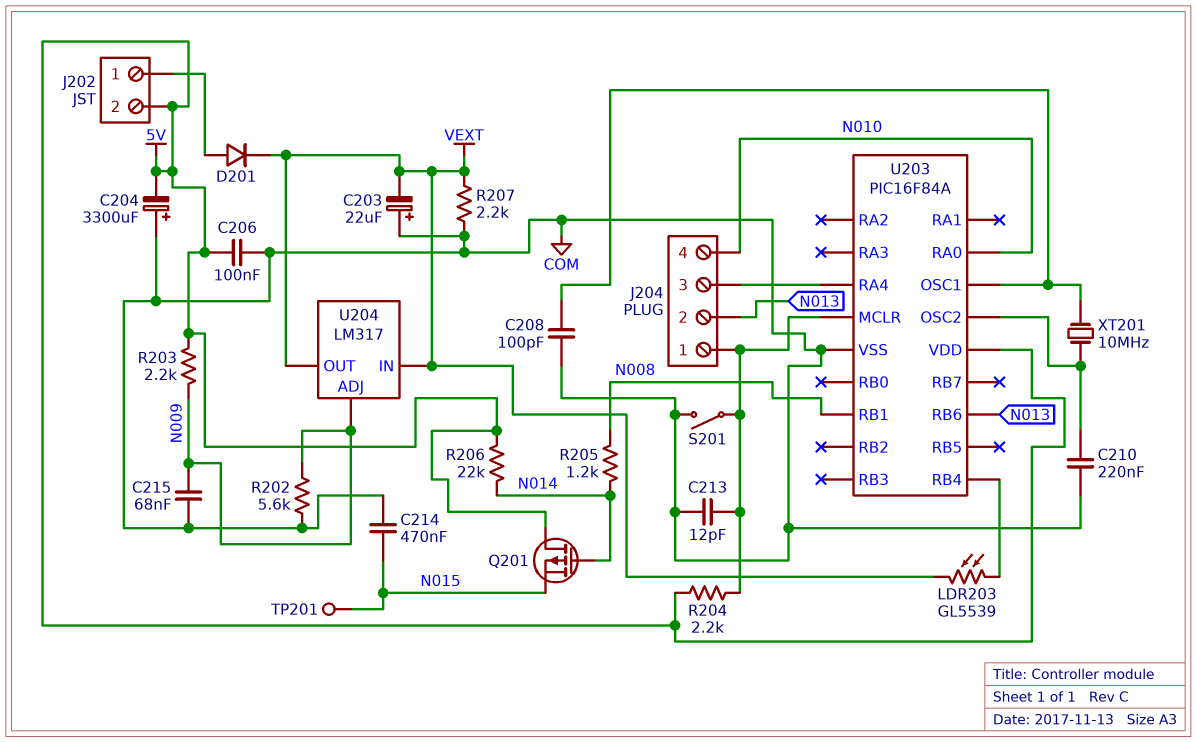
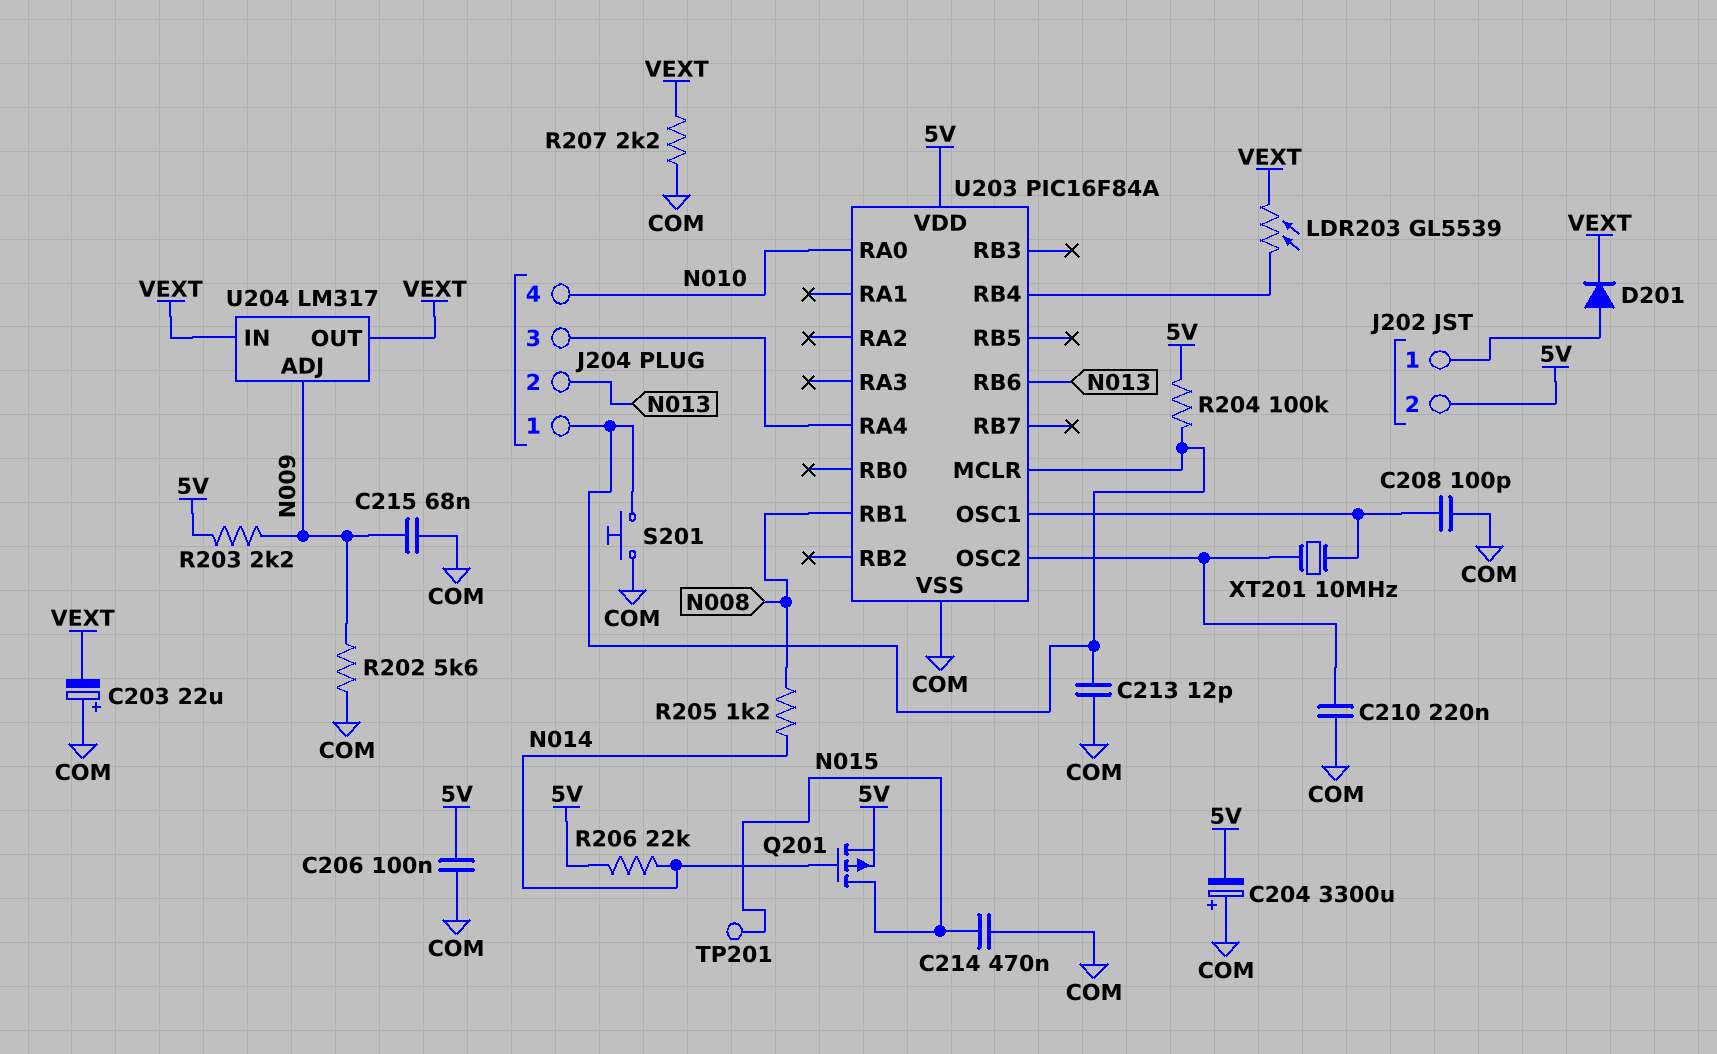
Q201: PMOS (G N014, D 5V, S N015) -> PMOS (G N014, D N015, S 5V)
R204: 2.2k (5V, J204/1) -> 100k (5V, J204/1)
S201: switch (COM, J204/1) -> button (COM, J204/1)

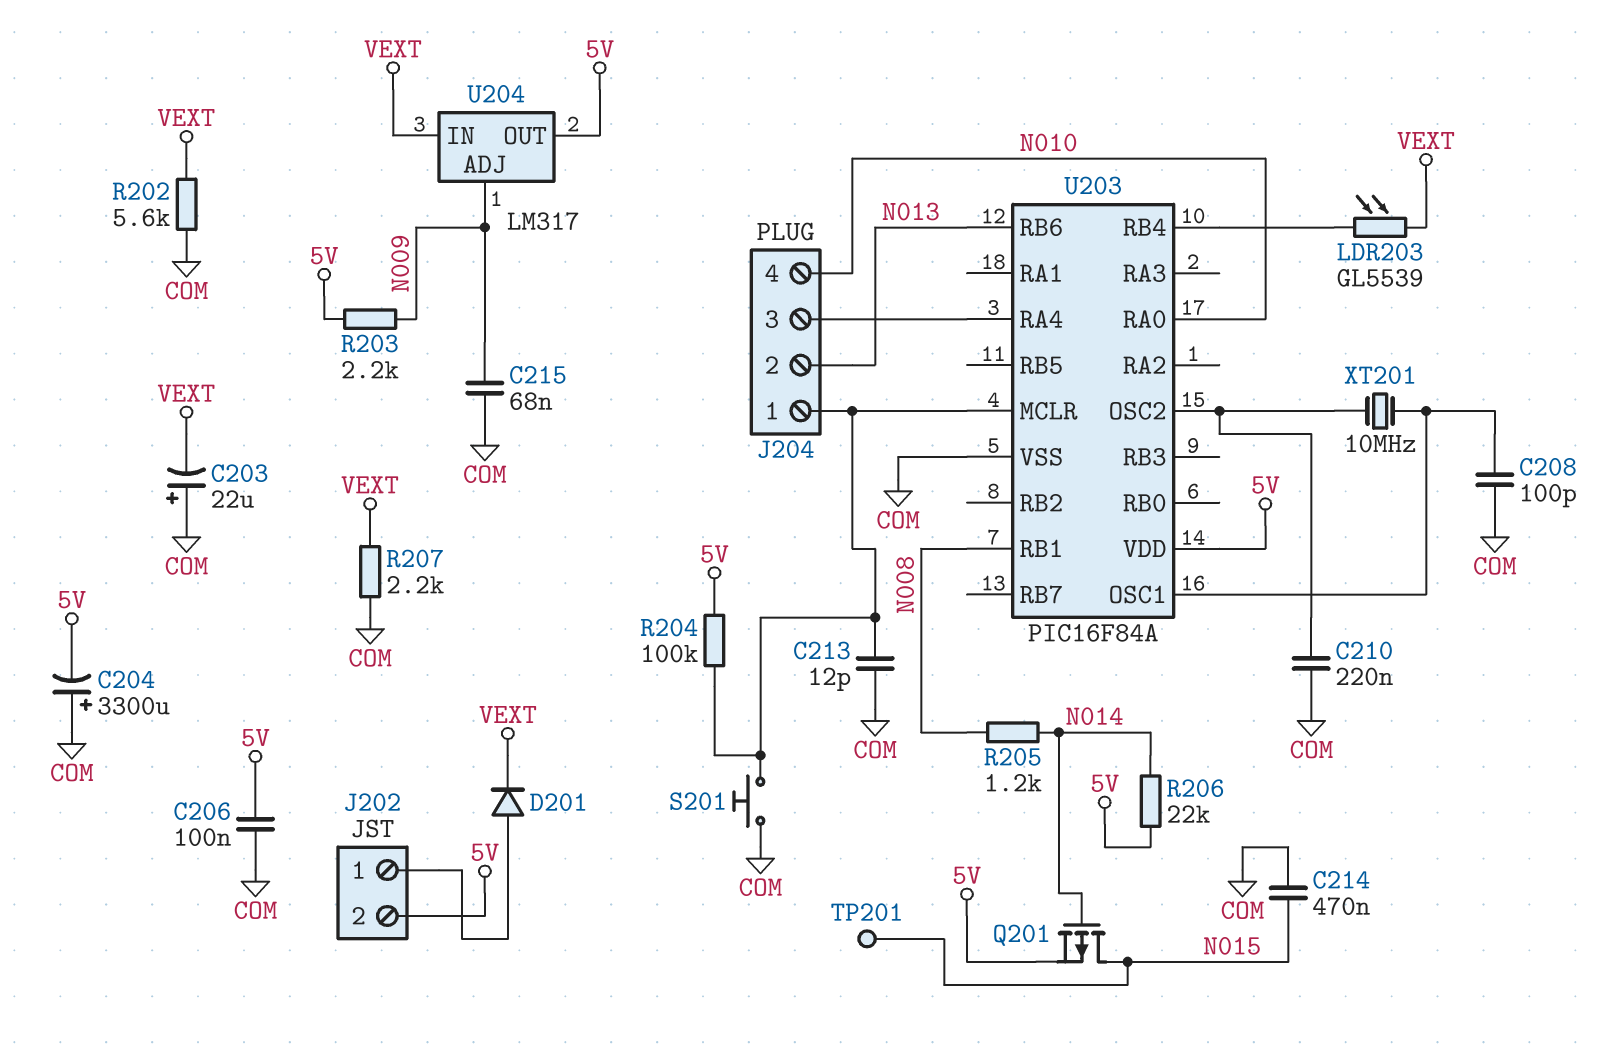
R202: 5.6k (COM, N009) -> 5.6k (COM, VEXT)
U204 pin OUT: VEXT -> 5V

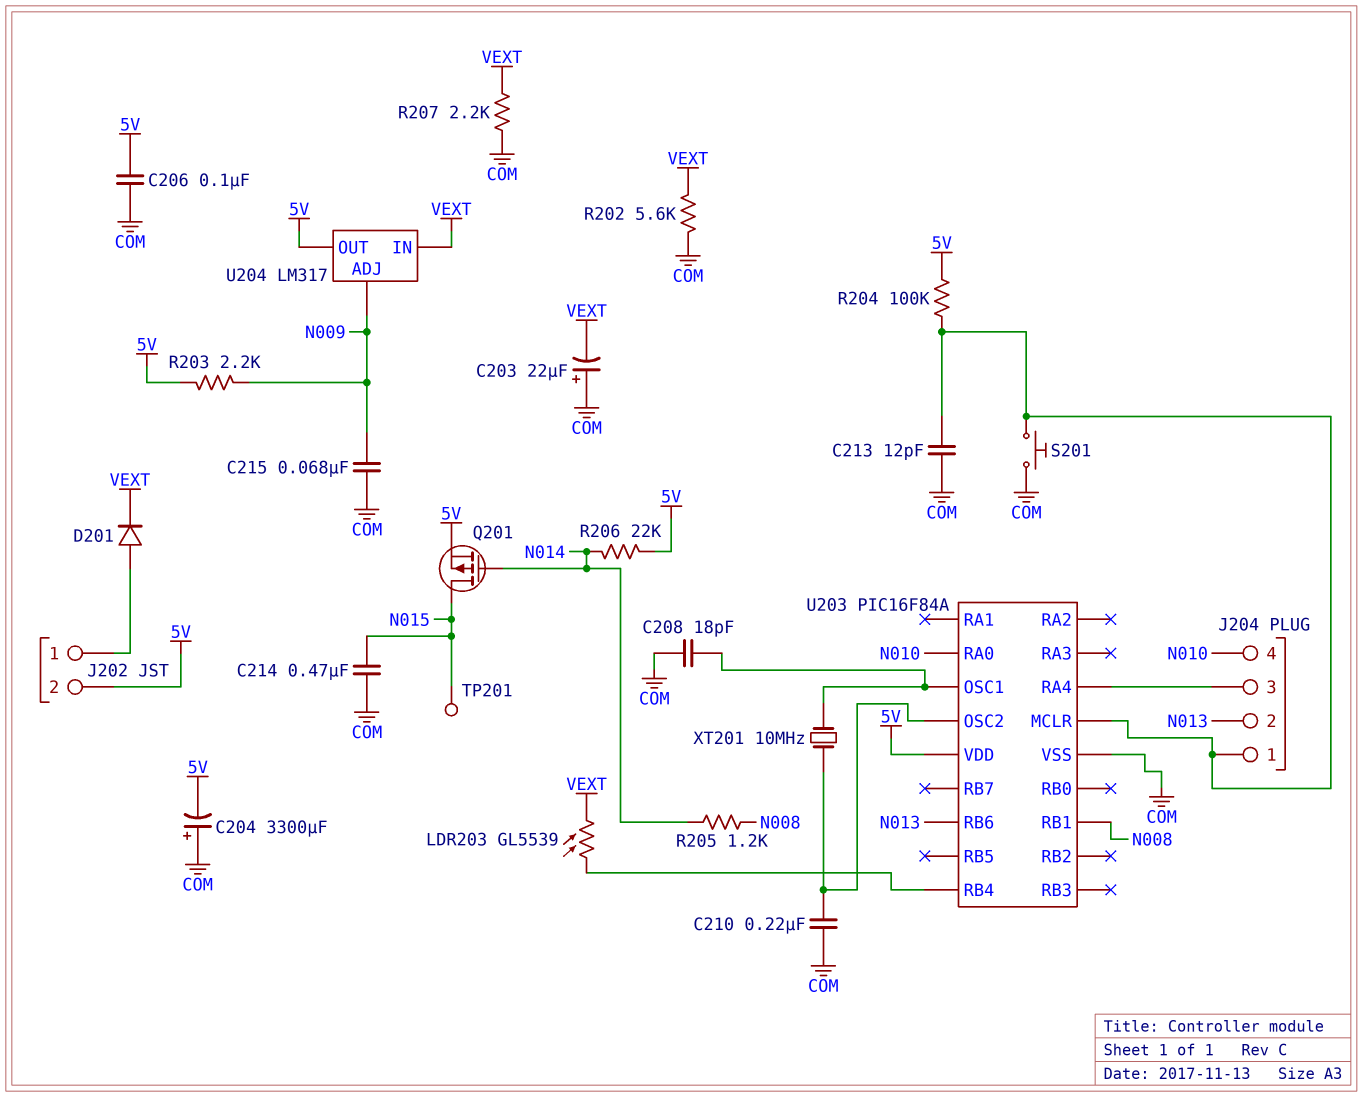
C208: 100pF (COM, U203/OSC1) -> 18pF (COM, U203/OSC1)

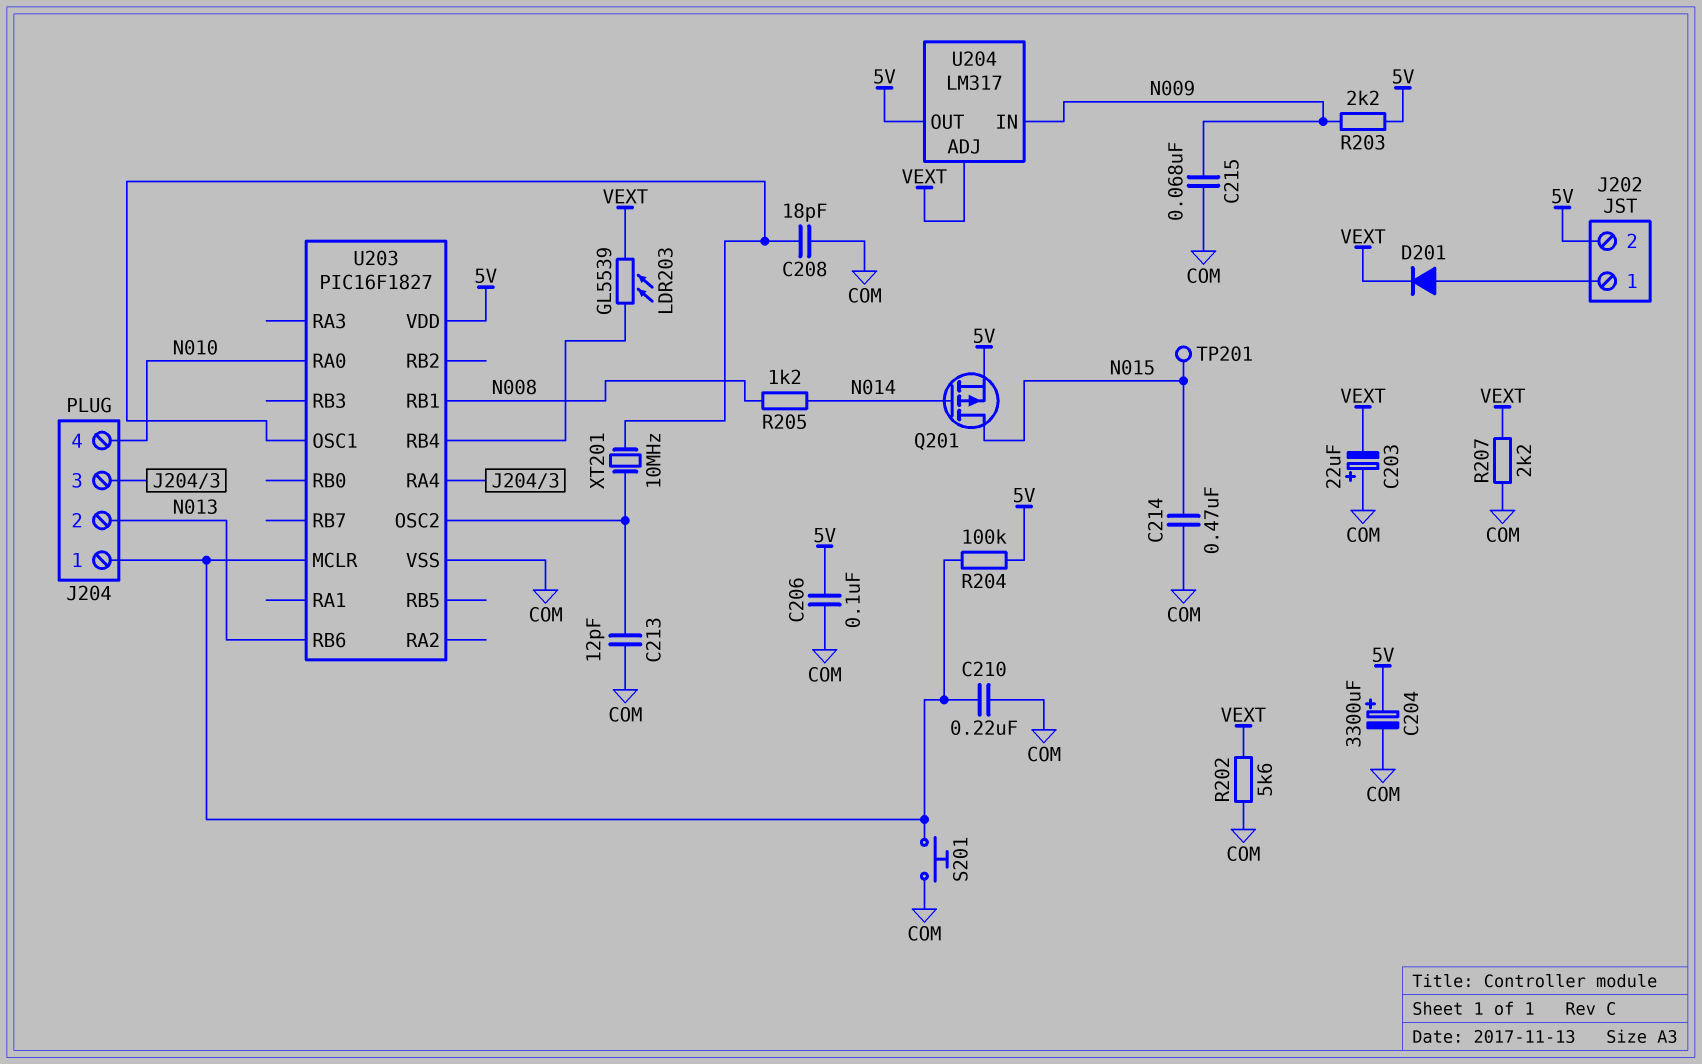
C204: 3300uF (plus COM, minus 5V) -> 3300uF (plus 5V, minus COM)
C210: 220nF (COM, U203/OSC2) -> 220nF (COM, J204/1)
C213: 12pF (COM, J204/1) -> 12pF (COM, U203/OSC2)
R206: 22k (5V, N014) -> none
U203: PIC16F84A -> PIC16F1827
U204 pin ADJ: N009 -> VEXT
U204 pin IN: VEXT -> N009

